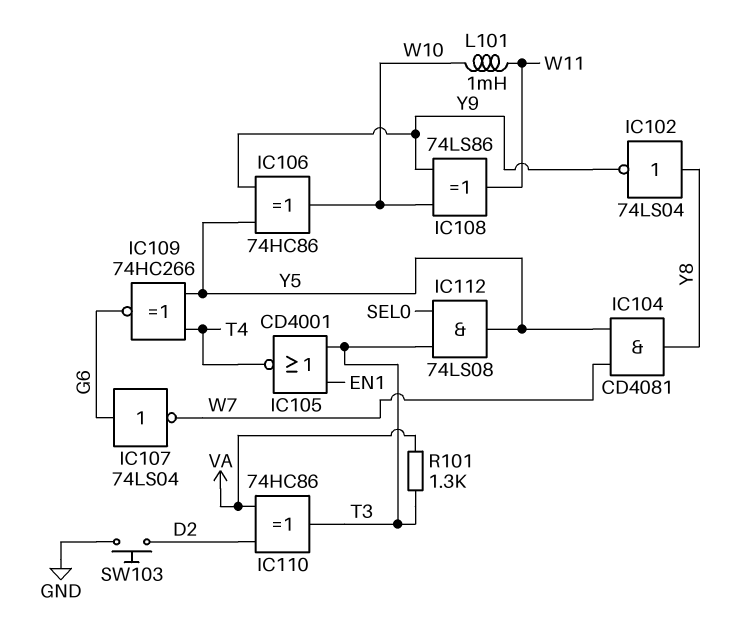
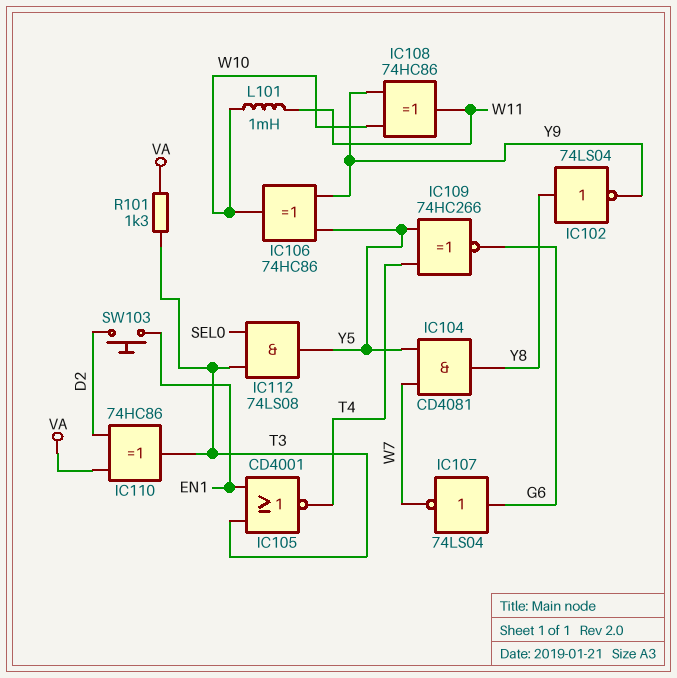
IC108: XOR 74LS86 (in W10, in Y9, out W11) -> XOR 74HC86 (in W10, in Y9, out W11)
SW103: button (D2, GND) -> button (D2, EN1)

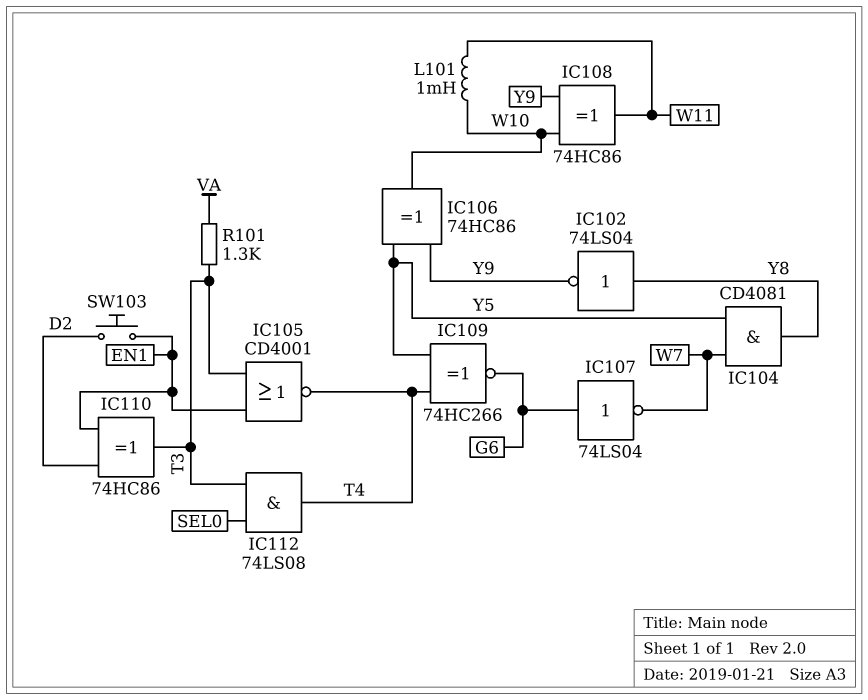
IC110: XOR 74HC86 (in D2, in VA, out T3) -> XOR 74HC86 (in D2, in EN1, out T3)
IC112: AND 74LS08 (in SEL0, in T3, out Y5) -> AND 74LS08 (in SEL0, in T3, out T4)

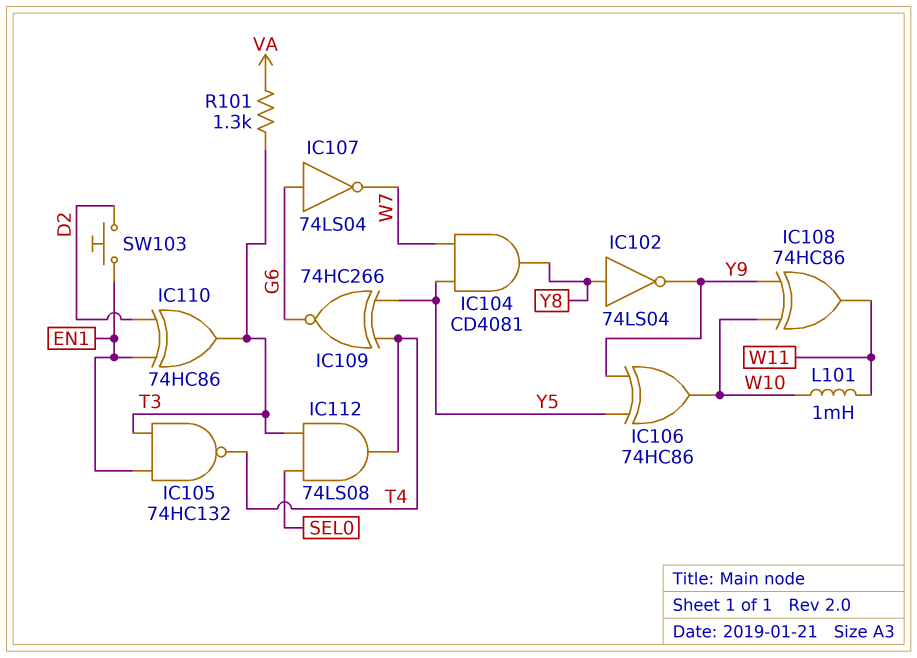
IC105: NOR CD4001 (in EN1, in T3, out T4) -> NAND 74HC132 (in EN1, in T3, out T4)

